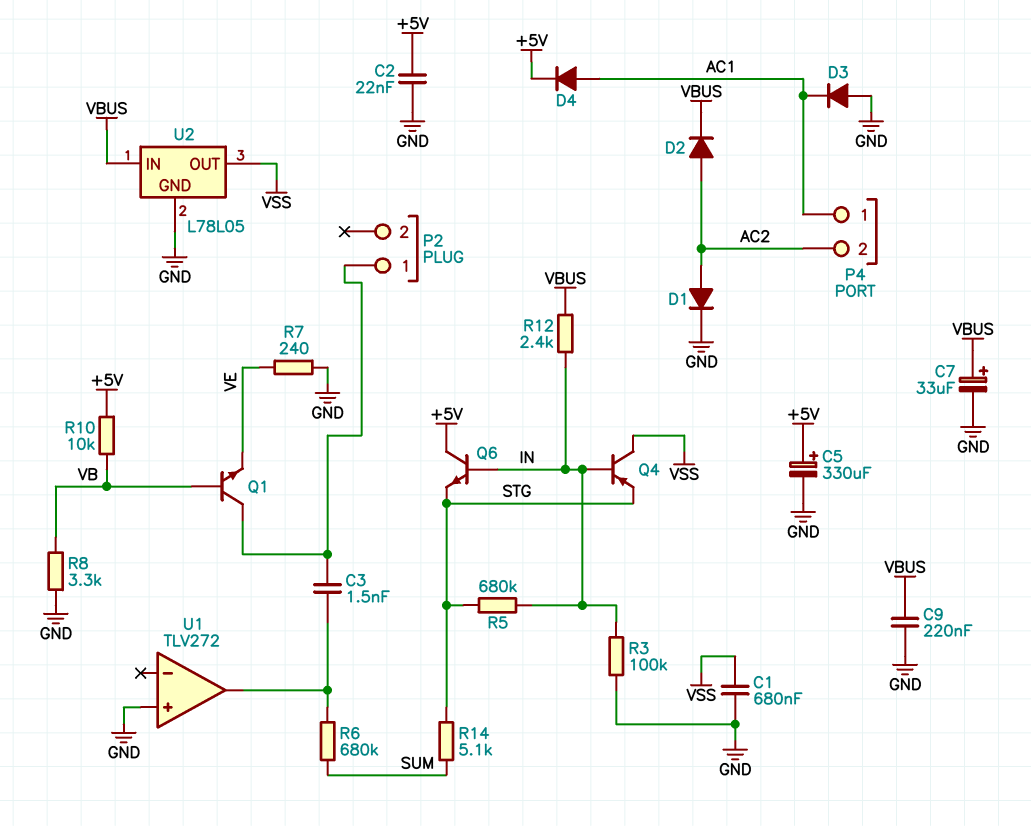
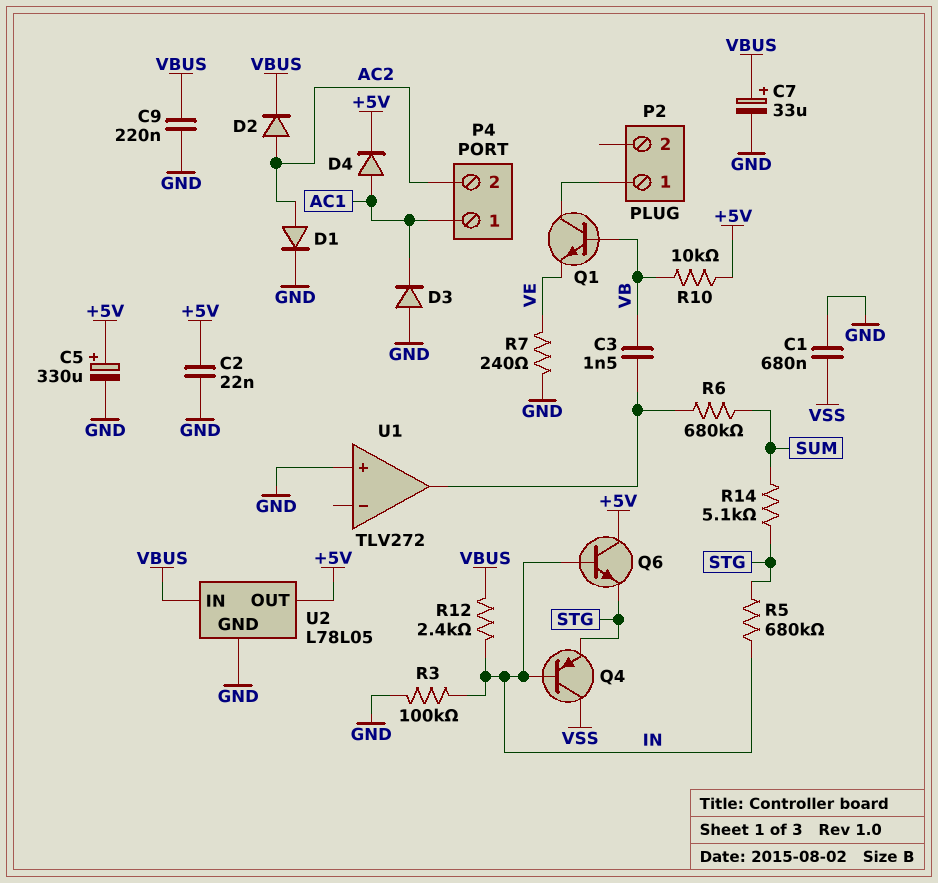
C3: 1.5nF (P2/1, U1/out) -> 1.5nF (U1/out, VB)
R8: 3.3k (GND, VB) -> none
U2 pin OUT: VSS -> +5V

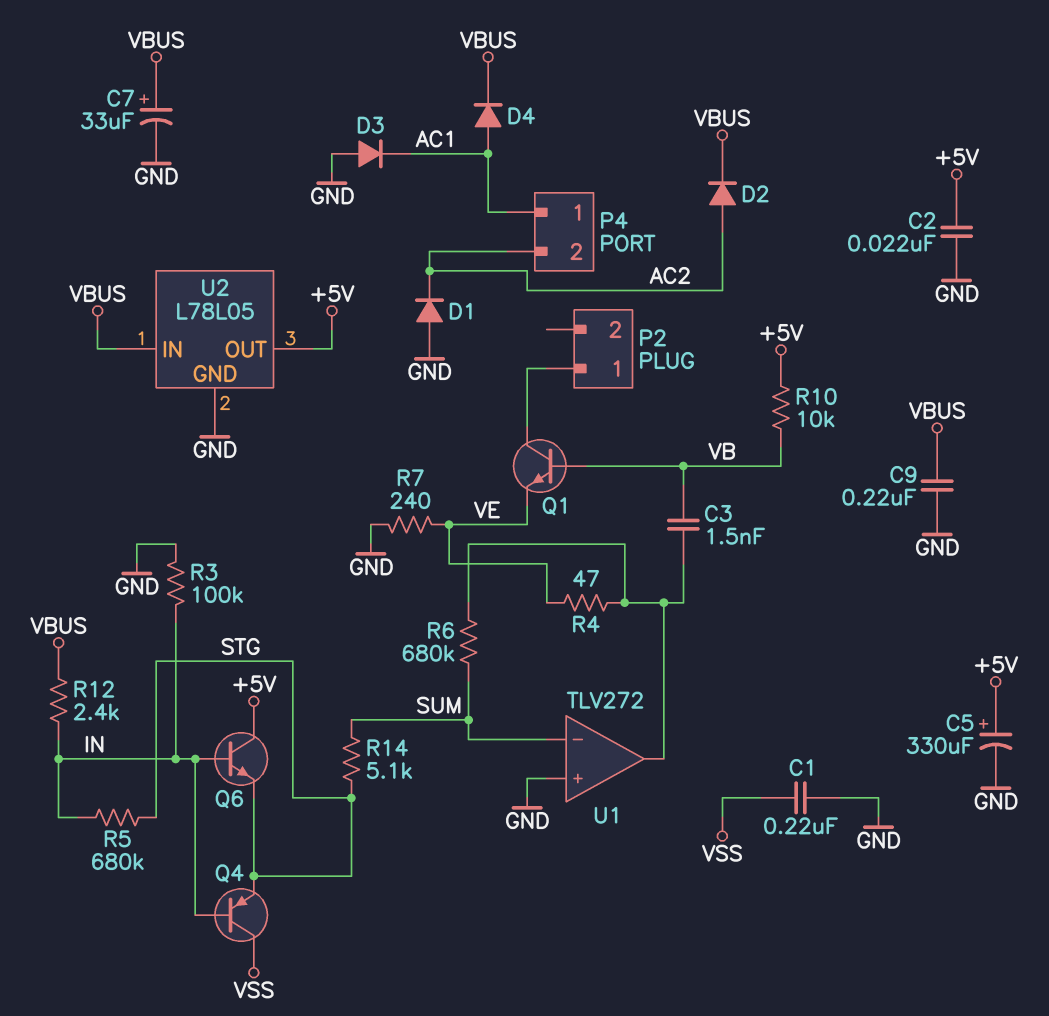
C1: 680nF (GND, VSS) -> 220nF (GND, VSS)
D1: diode (A AC2, K GND) -> diode (A GND, K AC2)
D4: diode (A AC1, K +5V) -> diode (A AC1, K VBUS)
R4: none -> 47 (U1/out, VE)
U1 pin in-: none -> SUM

